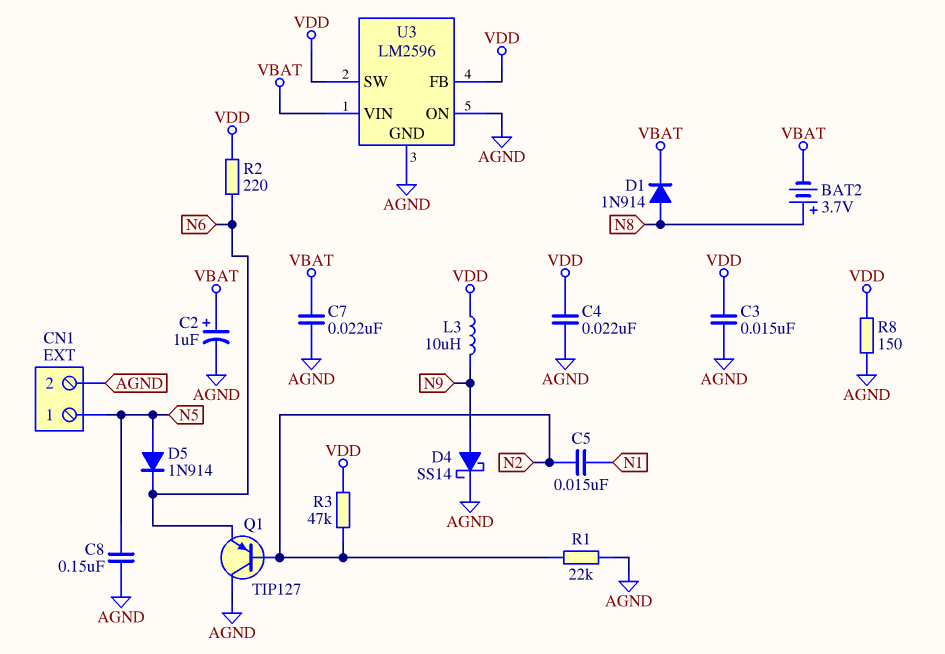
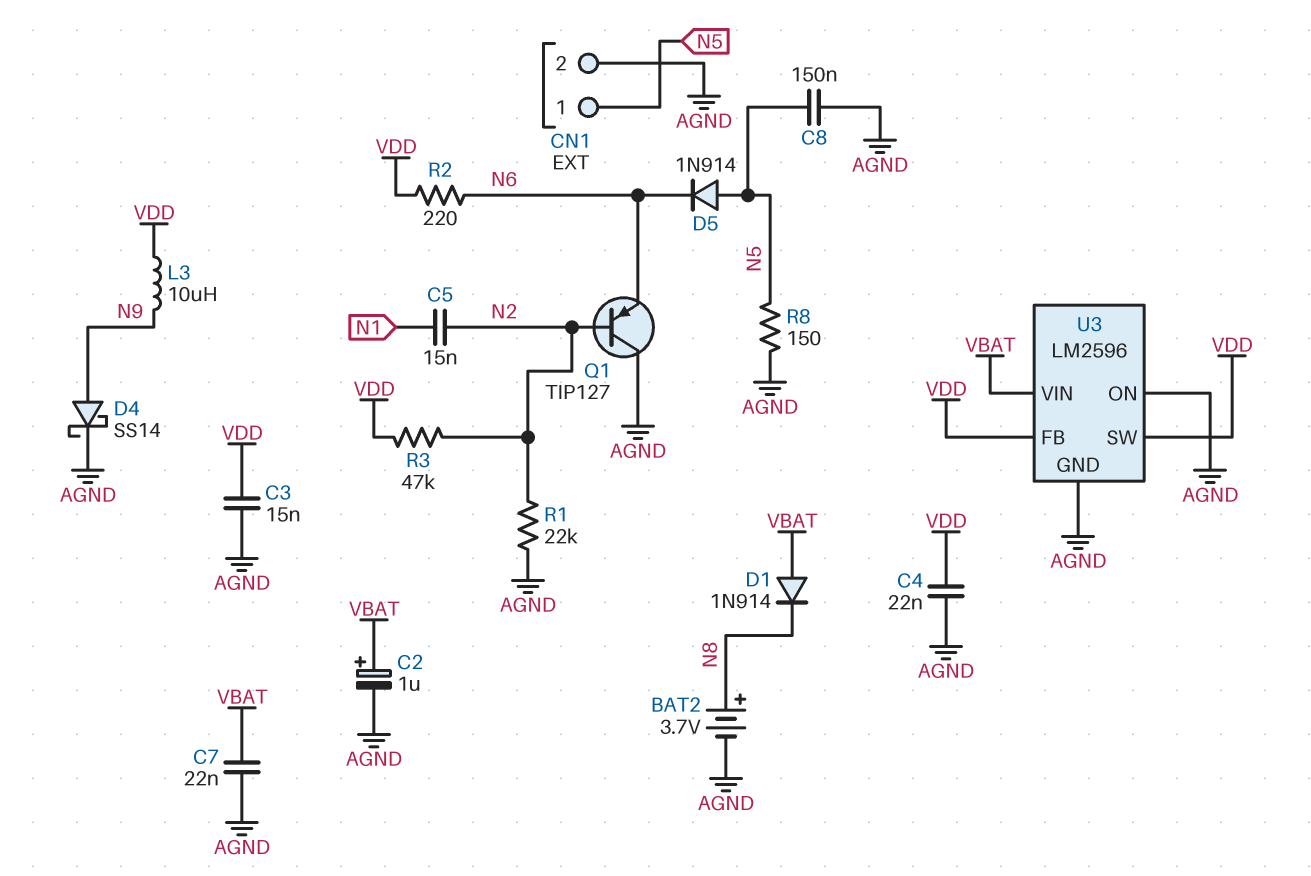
BAT2: 3.7V (plus N8, minus VBAT) -> 3.7V (plus N8, minus AGND)
D1: diode 1N914 (A N8, K VBAT) -> diode 1N914 (A VBAT, K N8)
R8: 150 (AGND, VDD) -> 150 (AGND, N5)

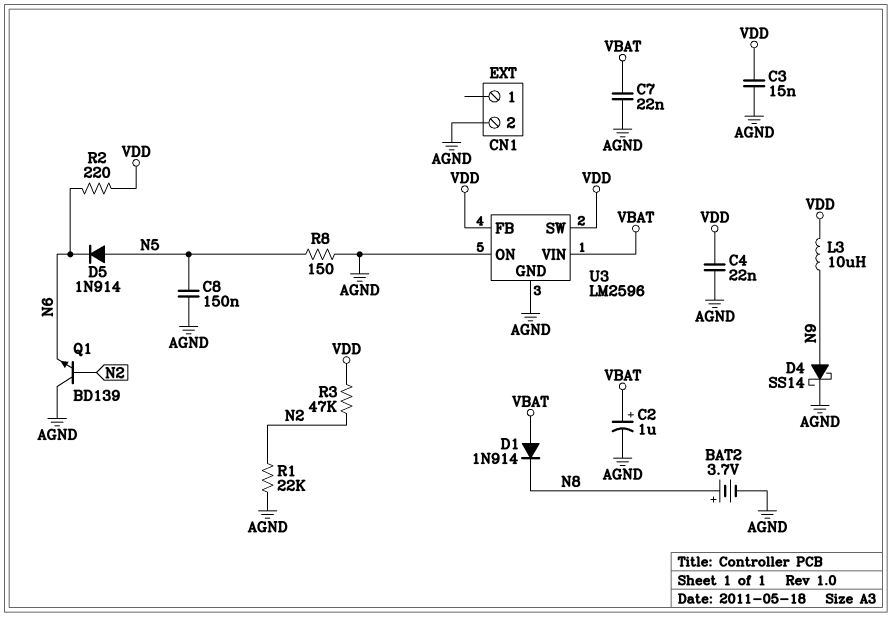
C5: 15nF (N1, N2) -> none
CN1 pin 1: N5 -> none
Q1: PNP TIP127 (B N2, C AGND, E N6) -> NPN BD139 (B N2, C AGND, E N6)

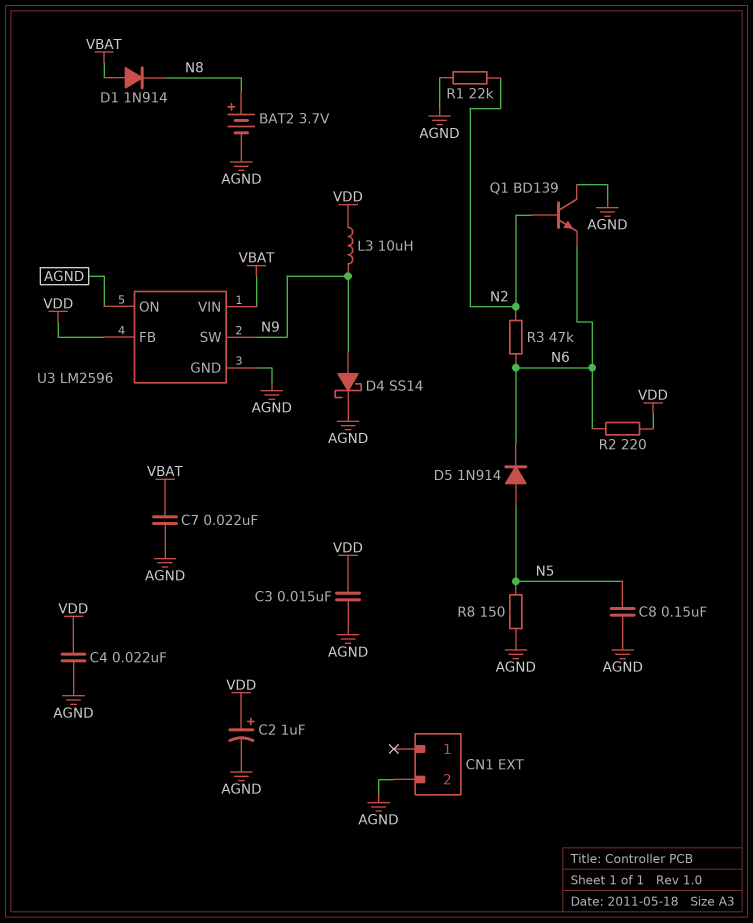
C2: 1uF (plus VBAT, minus AGND) -> 1uF (plus VDD, minus AGND)
R3: 47k (N2, VDD) -> 47k (N2, N6)
U3 pin SW: VDD -> N9

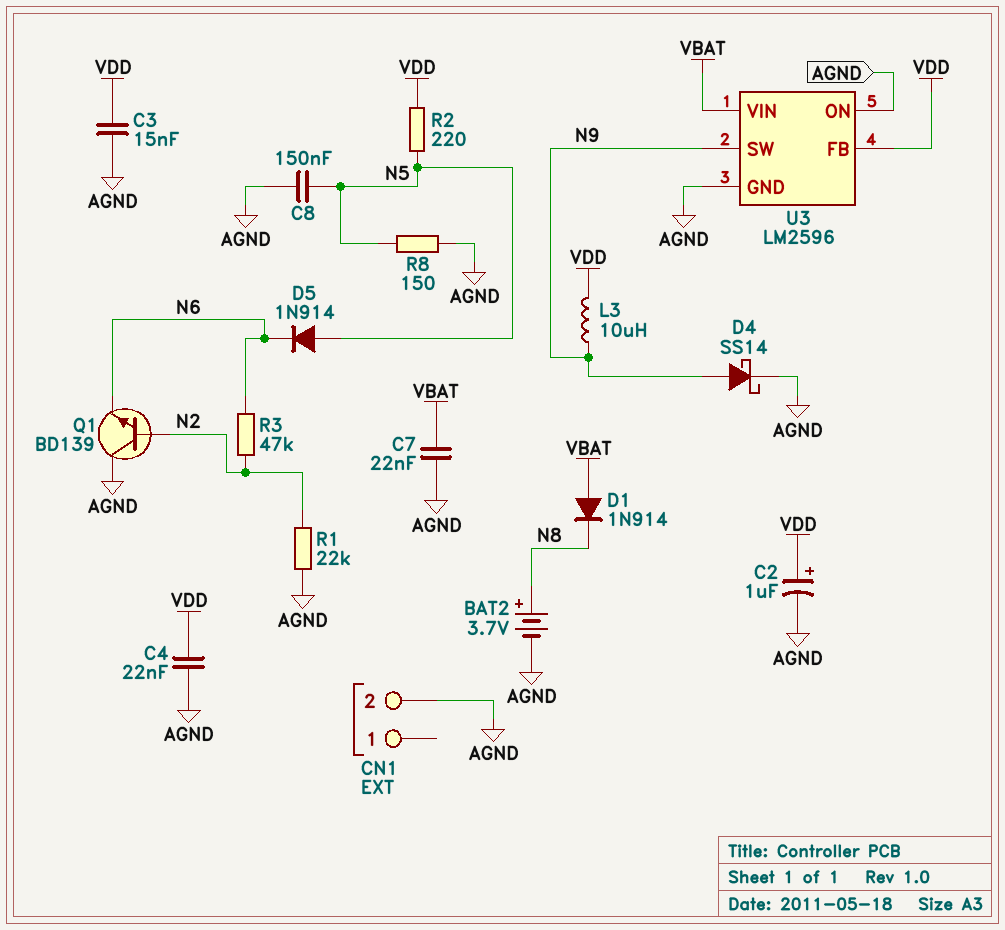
R2: 220 (N6, VDD) -> 220 (N5, VDD)

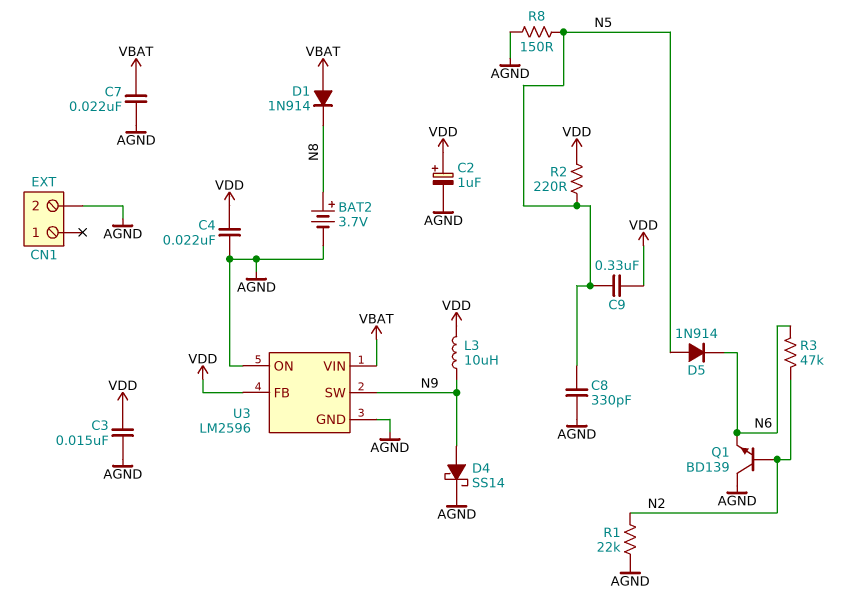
C8: 150nF (AGND, N5) -> 330pF (AGND, N5)
C9: none -> 330nF (N5, VDD)

